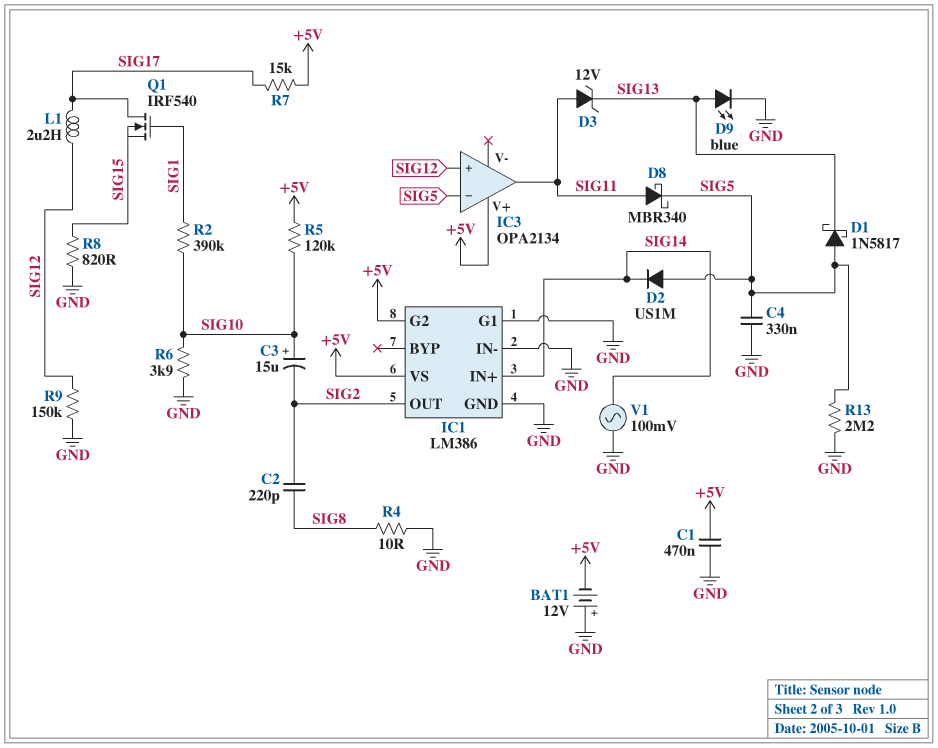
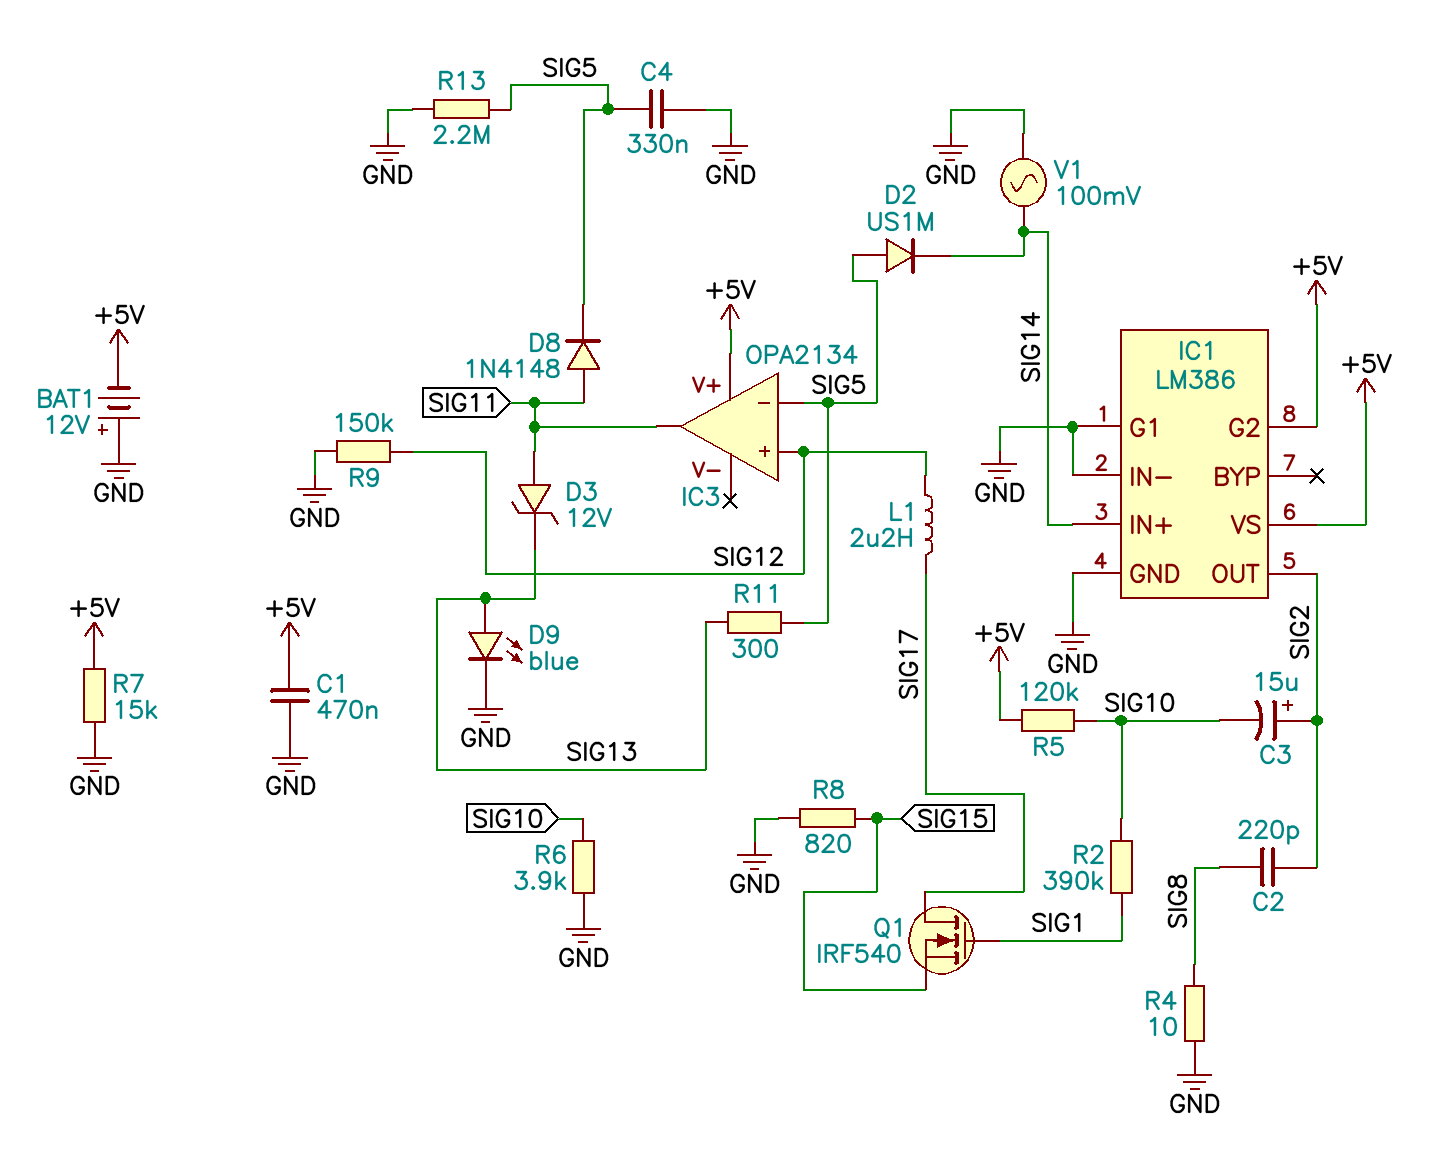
C3: 15uF (plus SIG10, minus SIG2) -> 15uF (plus SIG2, minus SIG10)
D1: schottky 1N5817 (A SIG5, K SIG13) -> none
D8: schottky MBR340 (A SIG11, K SIG5) -> diode 1N4148 (A SIG11, K SIG5)
R7: 15k (+5V, SIG17) -> 15k (+5V, GND)
R11: none -> 300 (SIG5, SIG13)

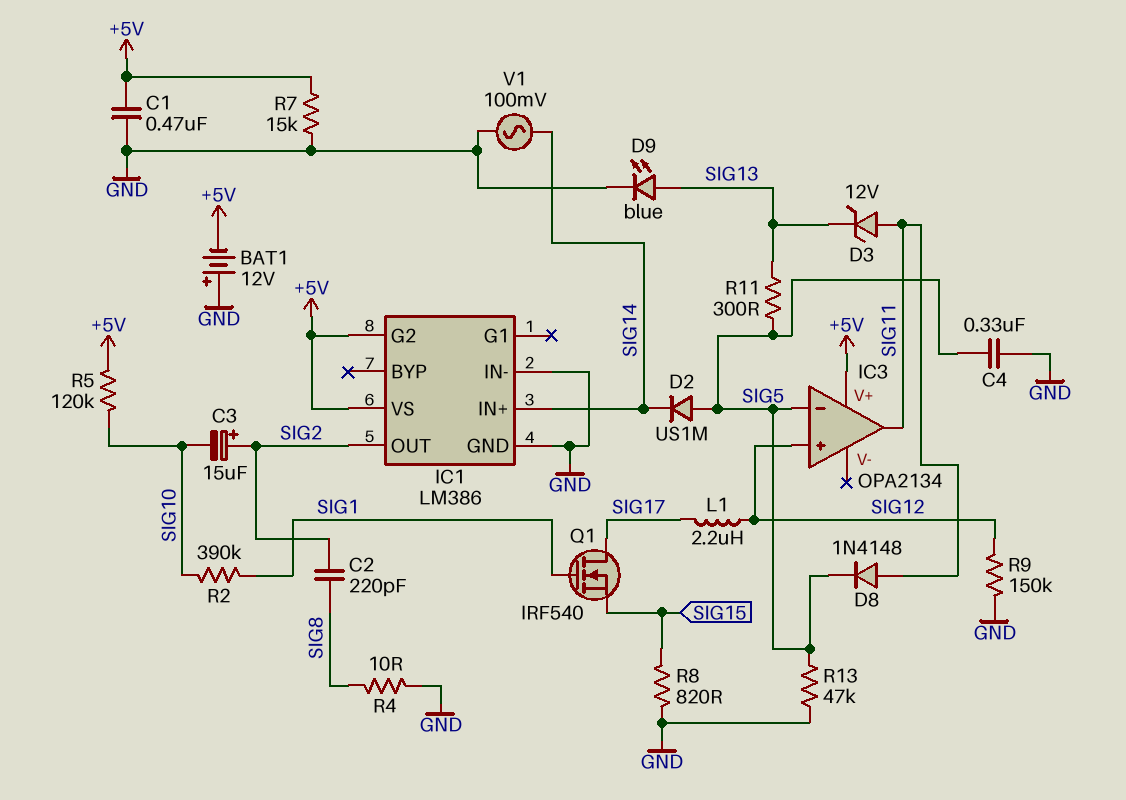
IC1 pin G1: GND -> none
R6: 3.9k (GND, SIG10) -> none
R13: 2.2M (GND, SIG5) -> 47k (GND, SIG5)

